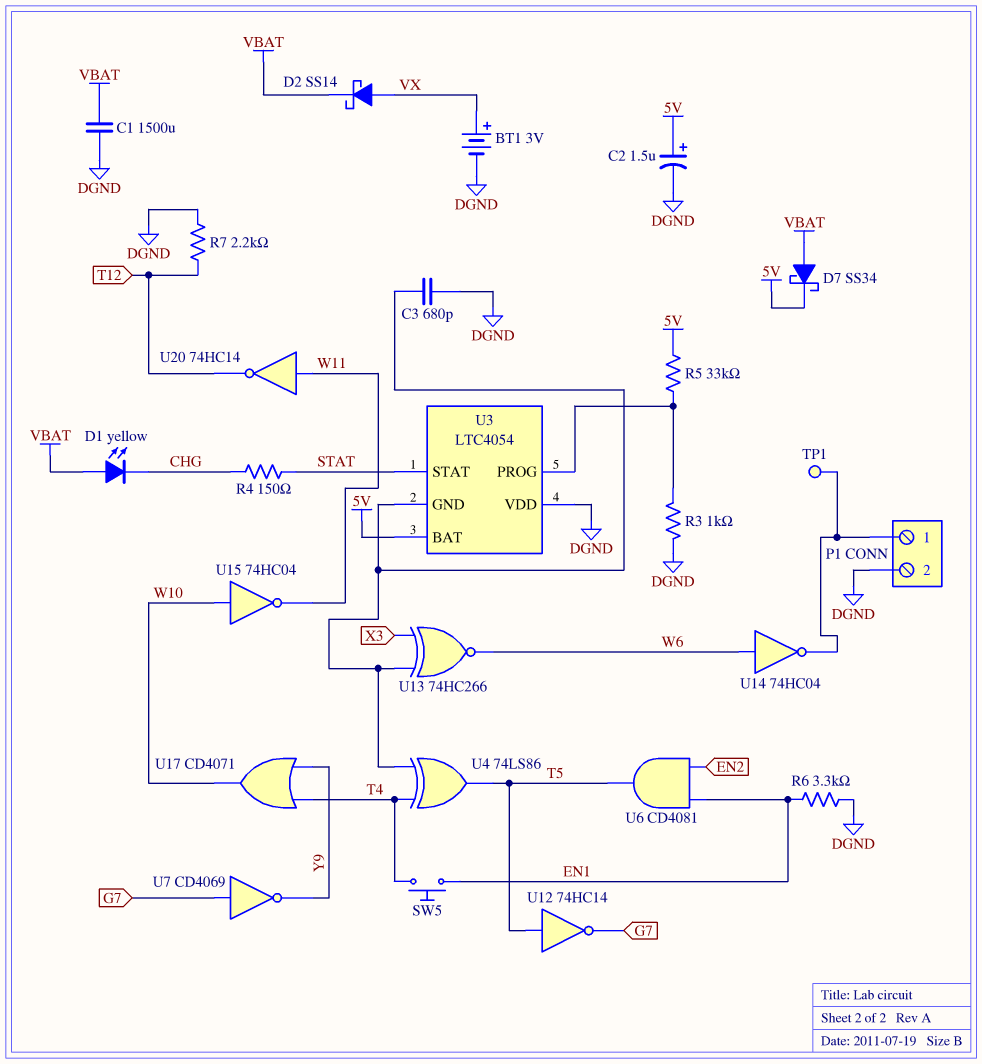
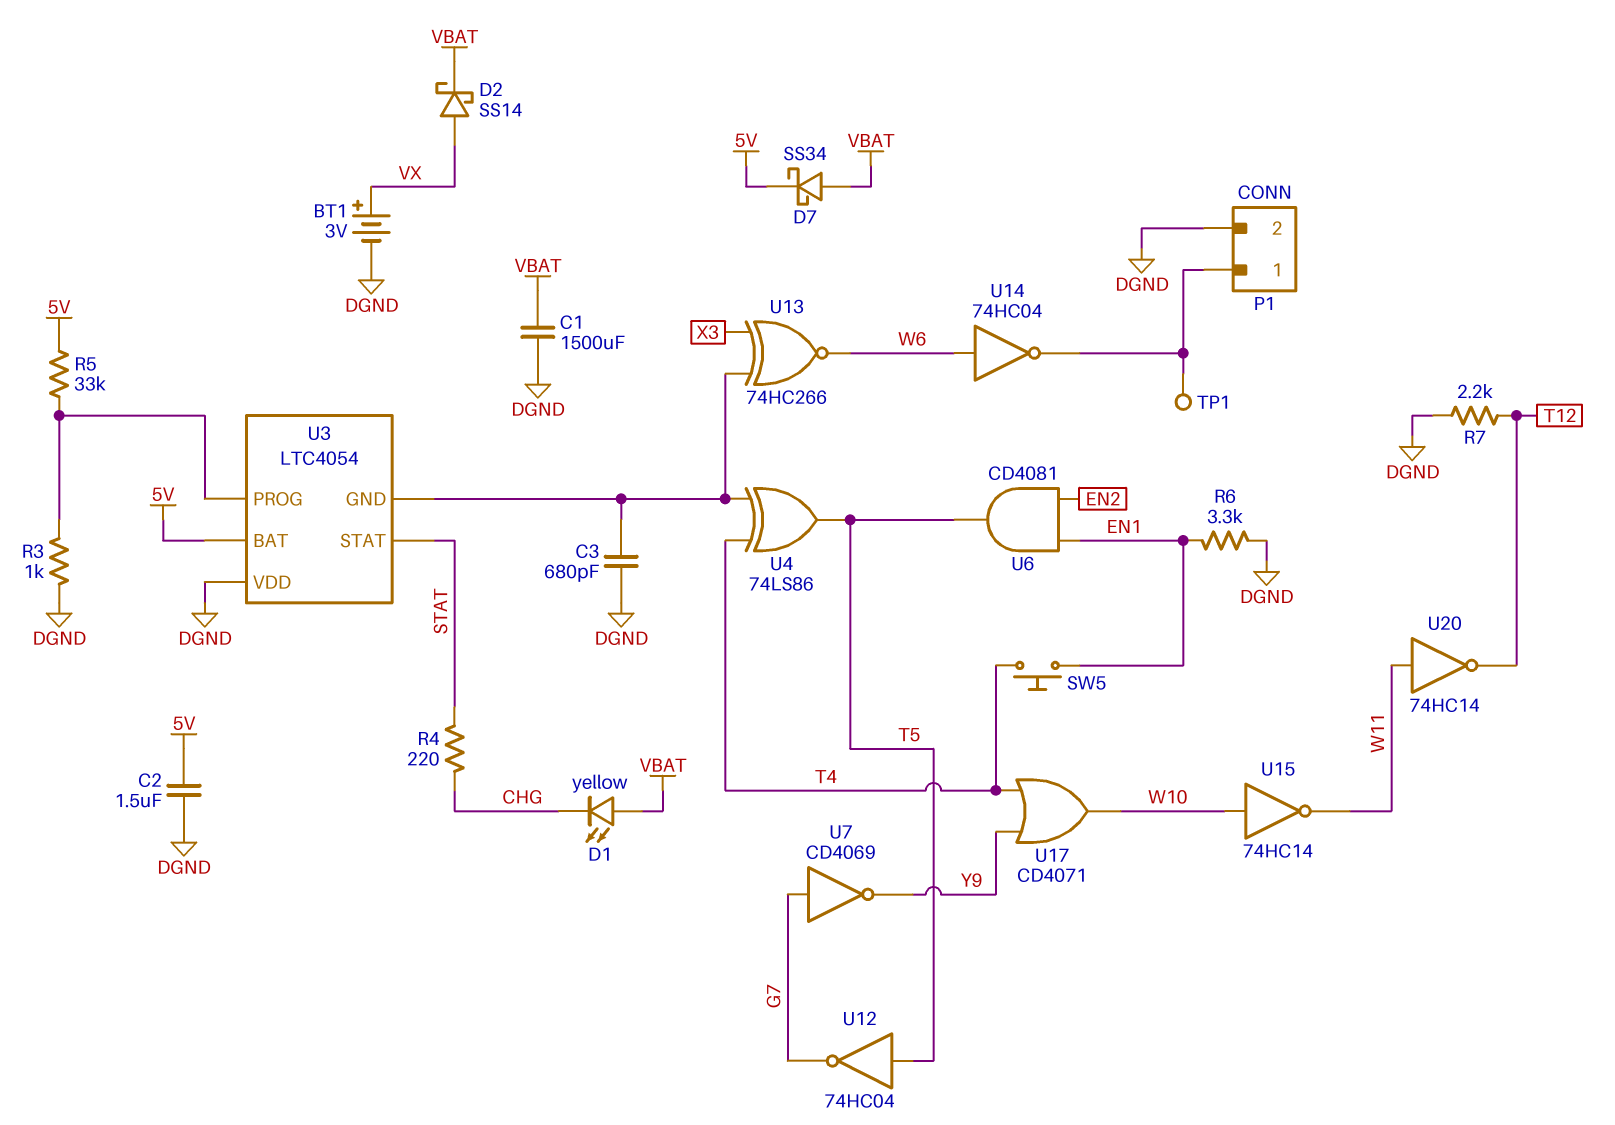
C2: 1.5uF (plus 5V, minus DGND) -> 1.5uF (5V, DGND)
R4: 150 (CHG, STAT) -> 220 (CHG, STAT)
U12: NOT 74HC14 (in T5, out G7) -> NOT 74HC04 (in T5, out G7)
U15: NOT 74HC04 (in W10, out W11) -> NOT 74HC14 (in W10, out W11)

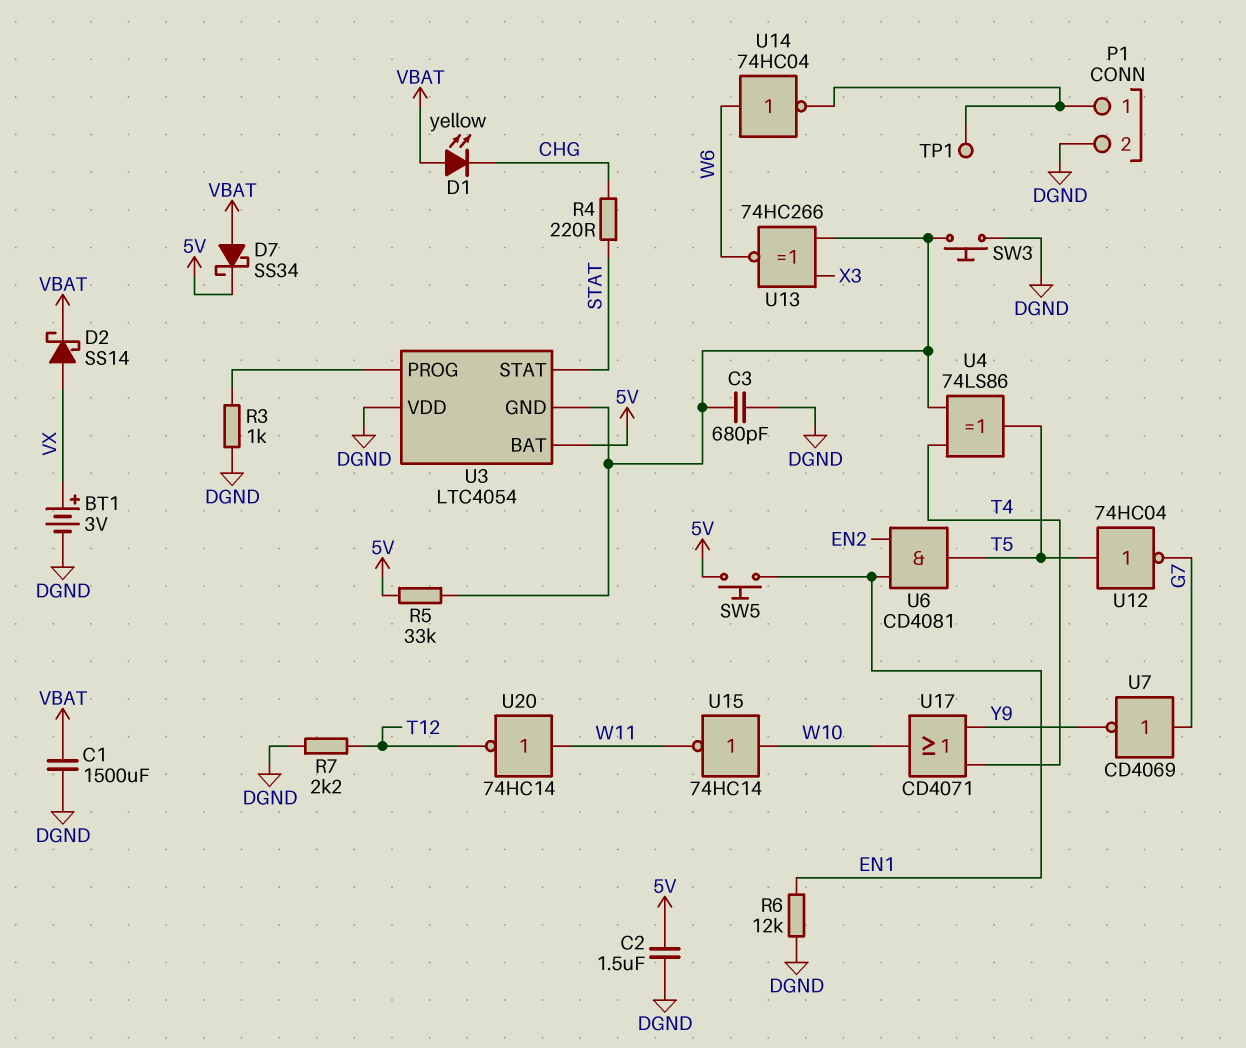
R5: 33k (5V, U3/PROG) -> 33k (5V, U3/GND)
R6: 3.3k (DGND, EN1) -> 12k (DGND, EN1)
SW3: none -> button (DGND, U3/GND)
SW5: button (EN1, T4) -> button (5V, EN1)

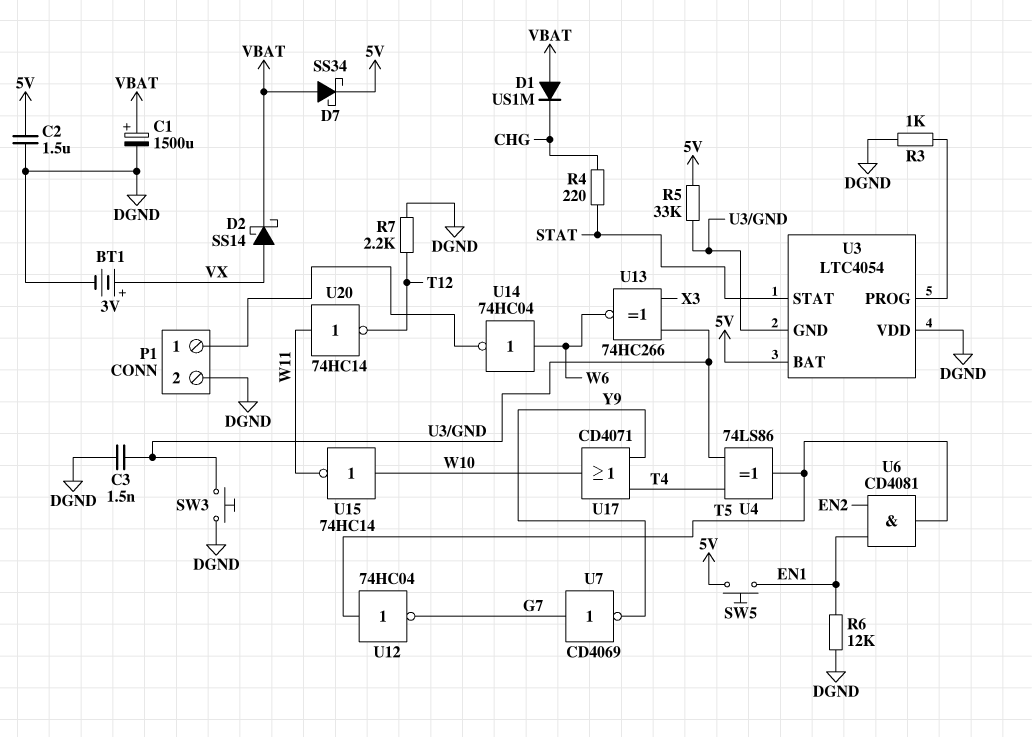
C1: 1500uF (DGND, VBAT) -> 1500uF (plus VBAT, minus DGND)
C3: 680pF (DGND, U3/GND) -> 1.5nF (DGND, U3/GND)
D1: LED yellow (A VBAT, K CHG) -> diode US1M (A VBAT, K CHG)
TP1: test point (P1/1) -> none

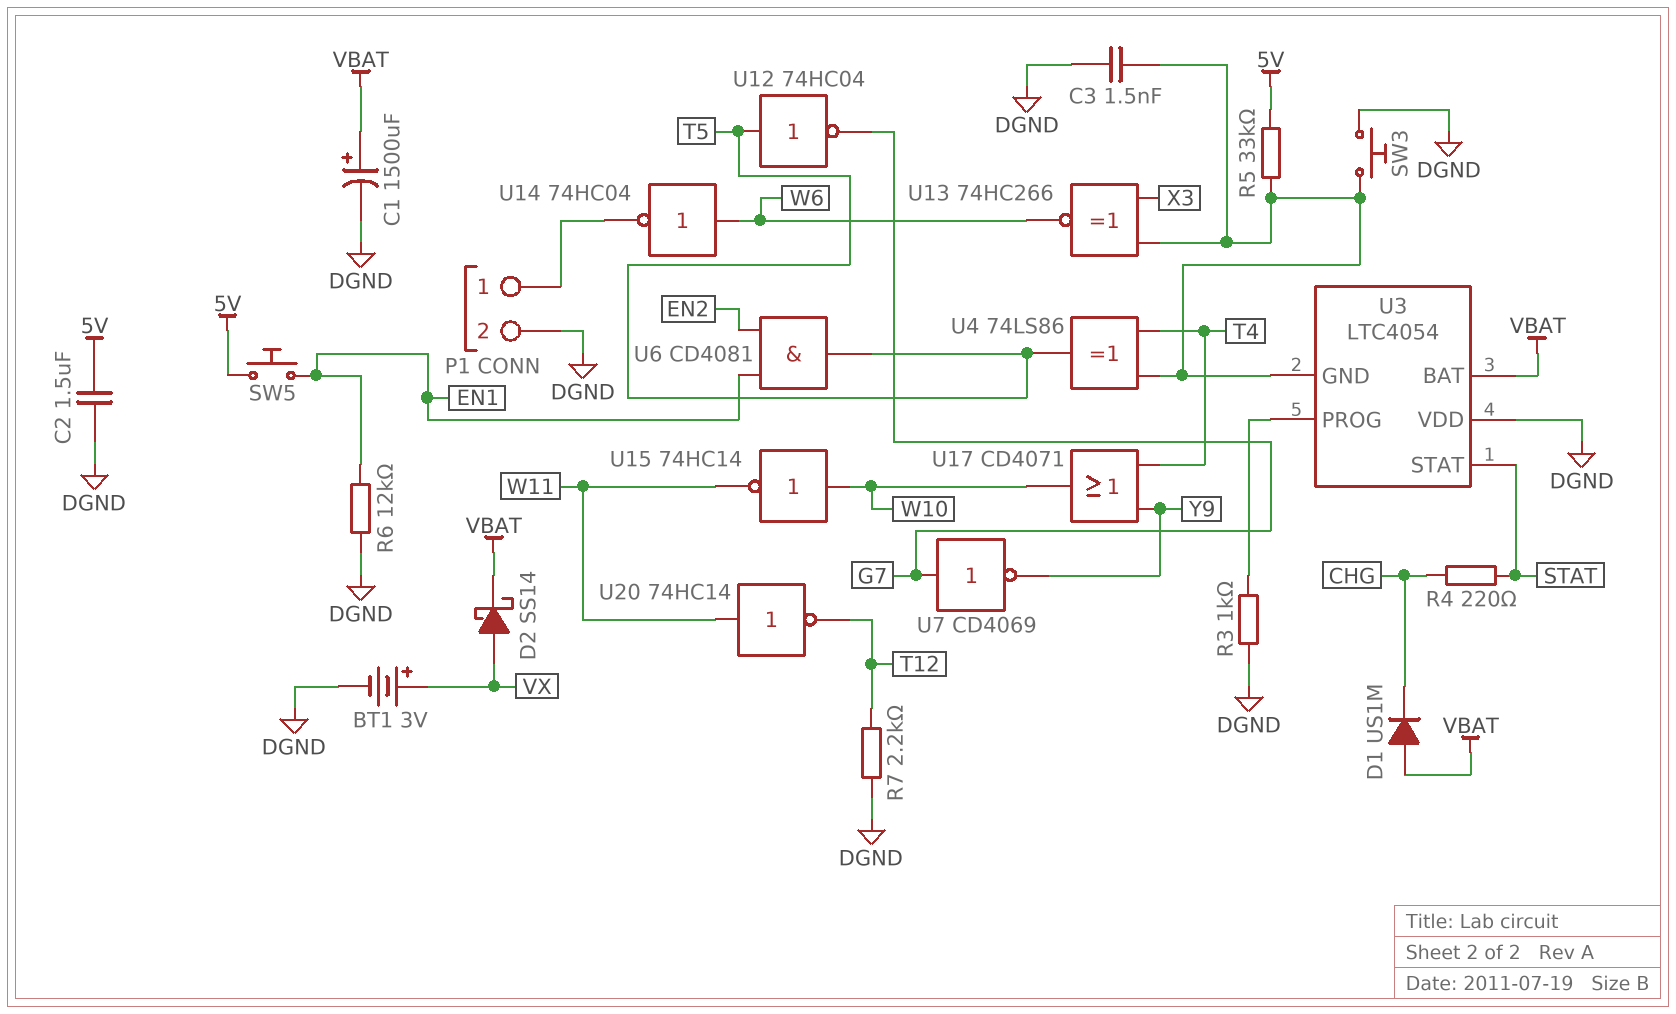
D7: schottky SS34 (A VBAT, K 5V) -> none
U3 pin BAT: 5V -> VBAT

